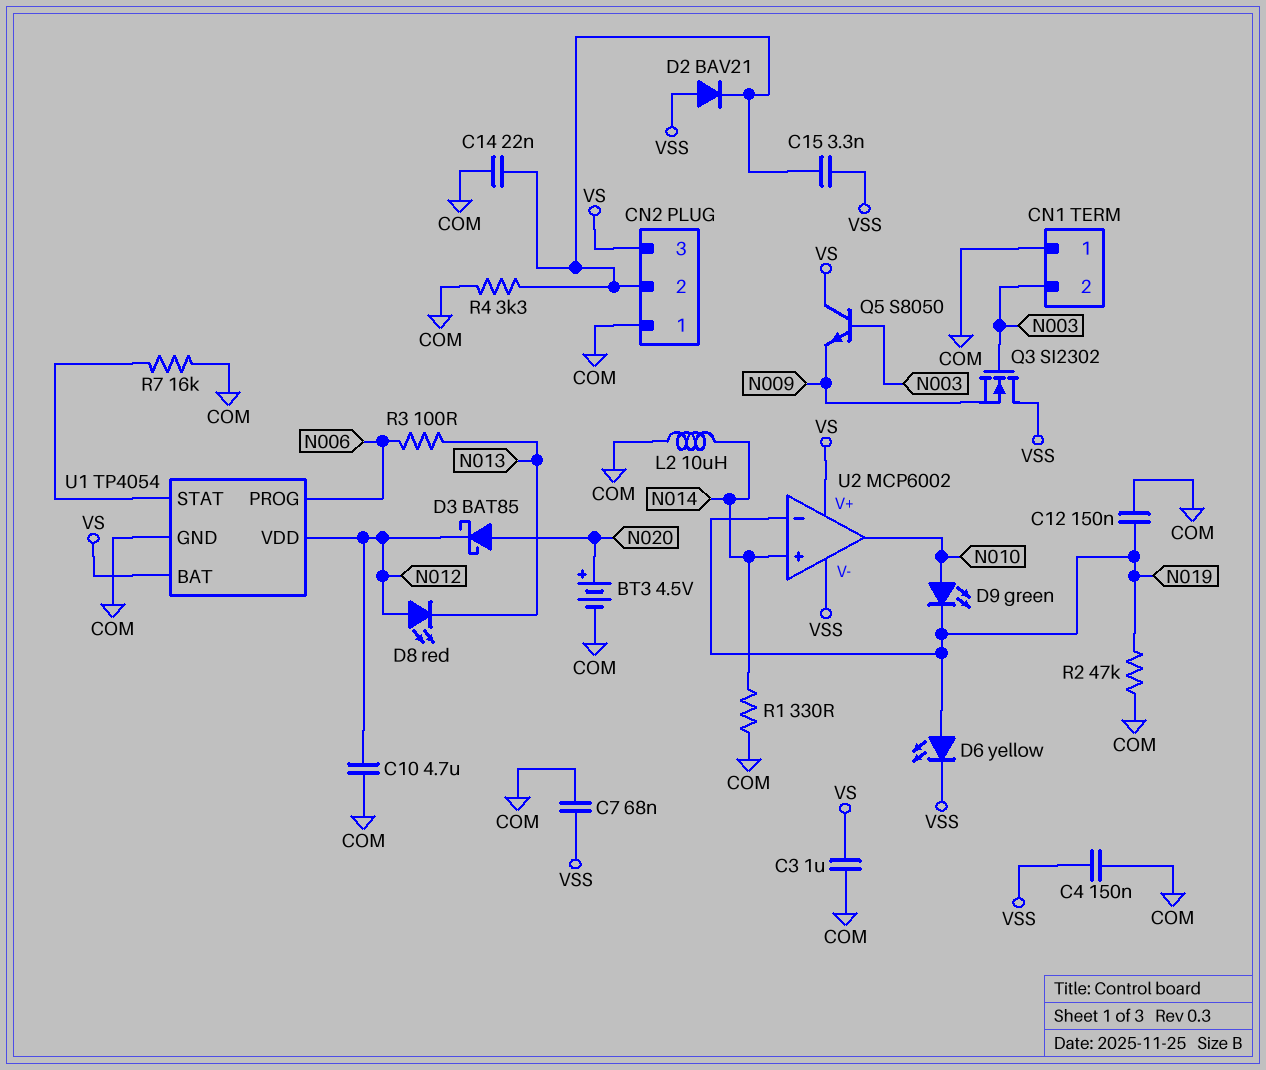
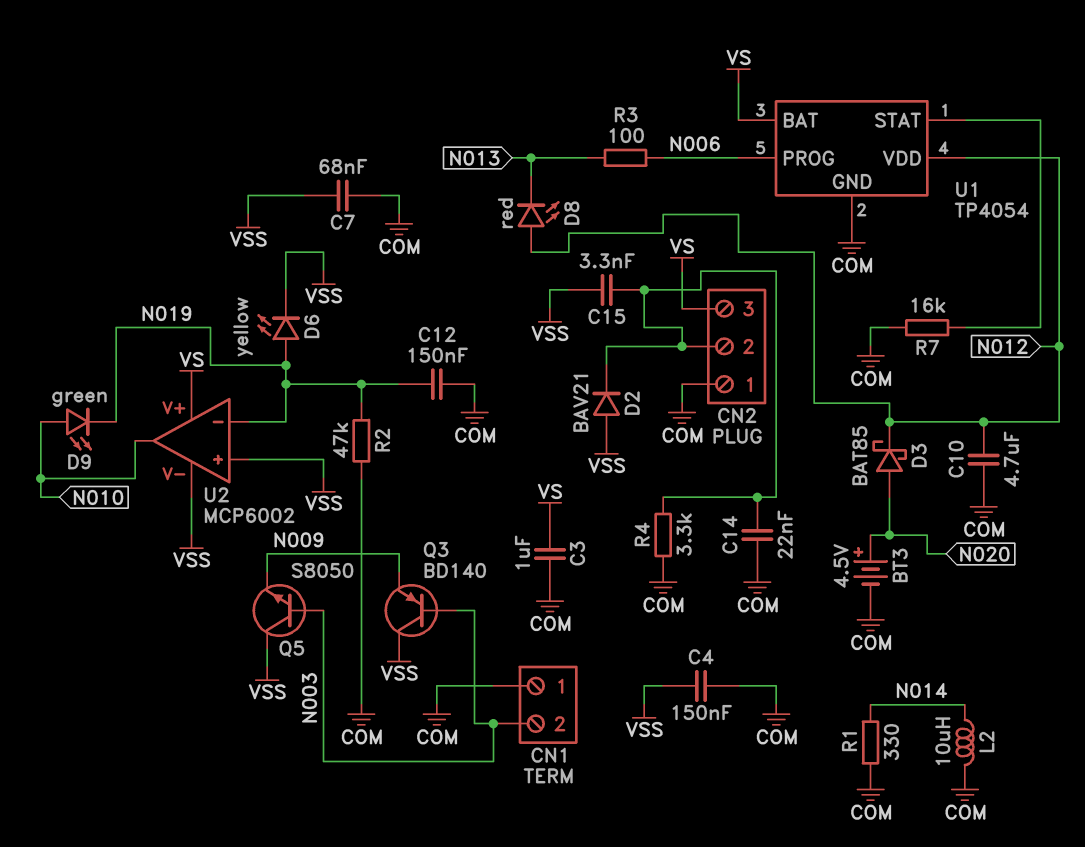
Q3: NMOS SI2302 (G N003, D VSS, S N009) -> PNP BD140 (B N003, C VSS, E N009)
Q5: NPN S8050 (B N003, C VS, E N009) -> NPN S8050 (B N003, C VSS, E N009)
U2 pin in+: N014 -> VSS

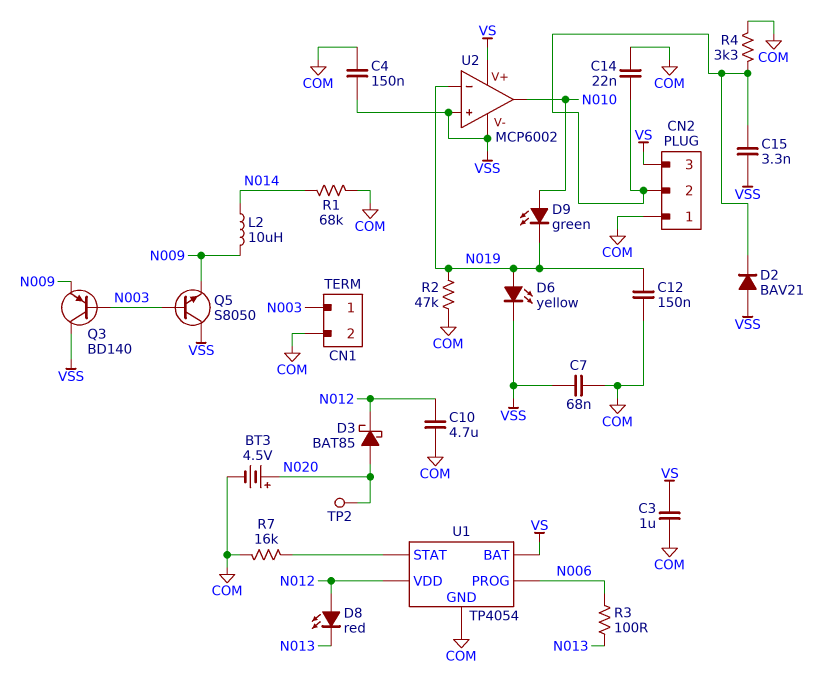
CN1 pin 1: COM -> N003
CN1 pin 2: N003 -> COM
L2: 10uH (COM, N014) -> 10uH (N009, N014)
R1: 330 (COM, N014) -> 68k (COM, N014)
TP2: none -> test point (N020)

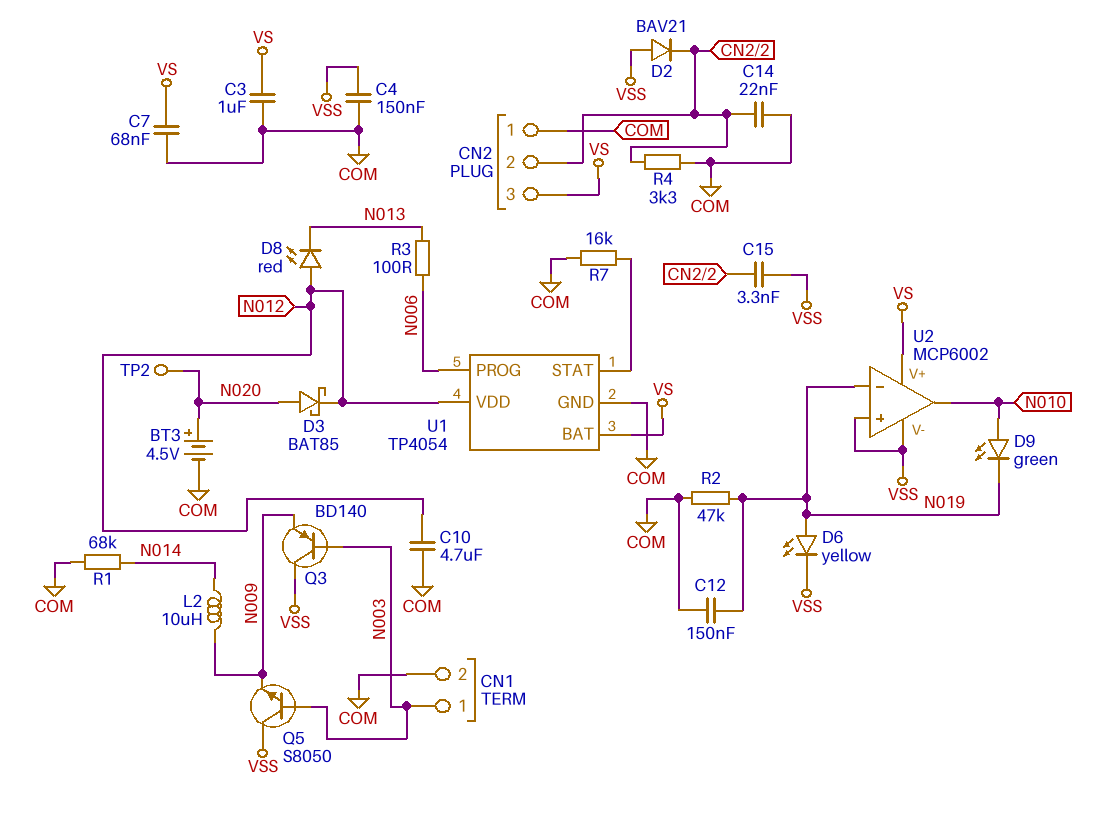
C7: 68nF (COM, VSS) -> 68nF (COM, VS)

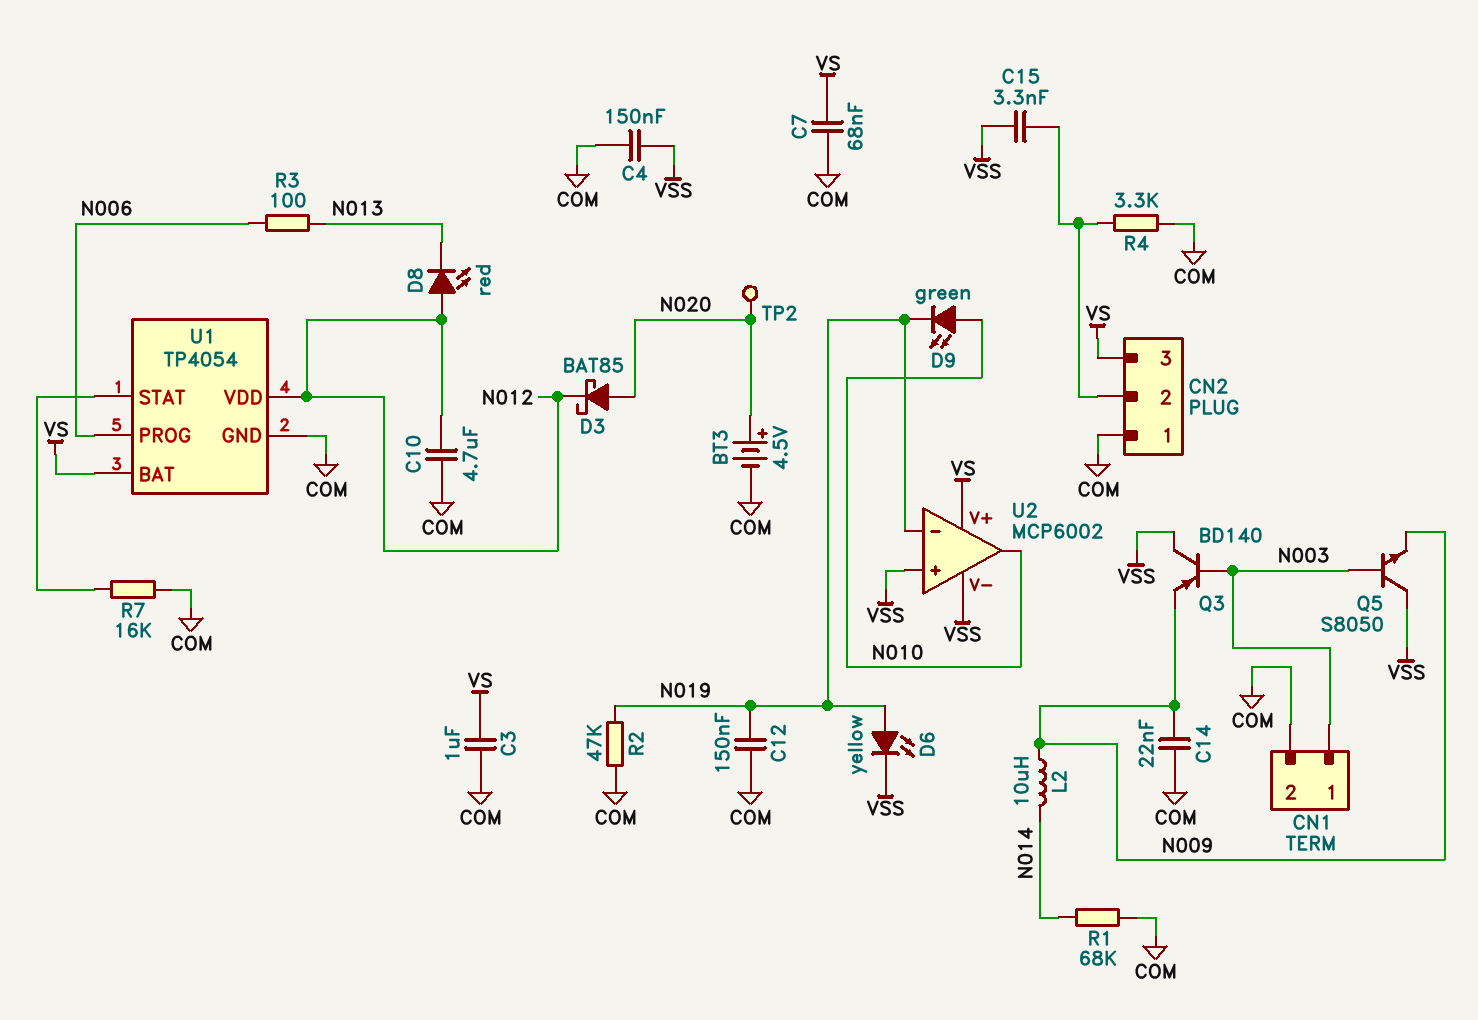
C14: 22nF (CN2/2, COM) -> 22nF (COM, N009)
D2: diode BAV21 (A VSS, K CN2/2) -> none

